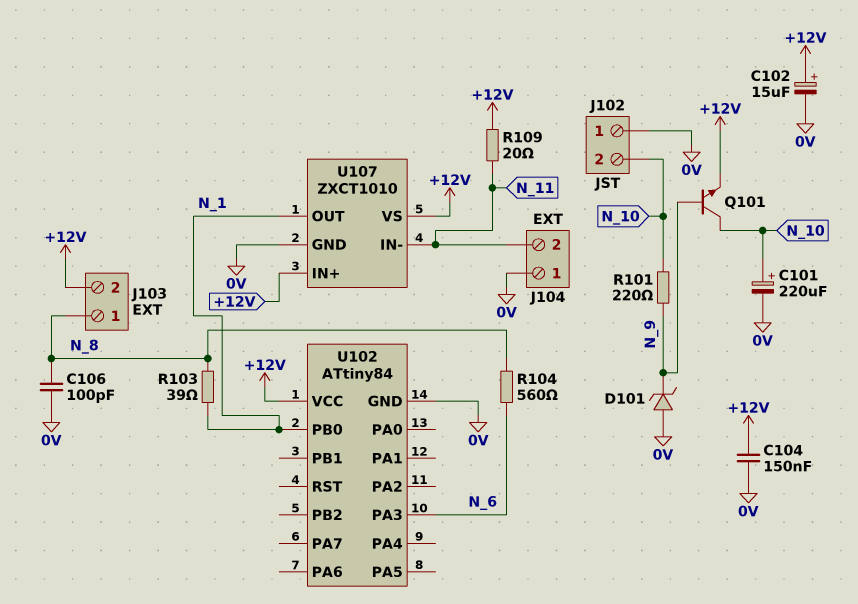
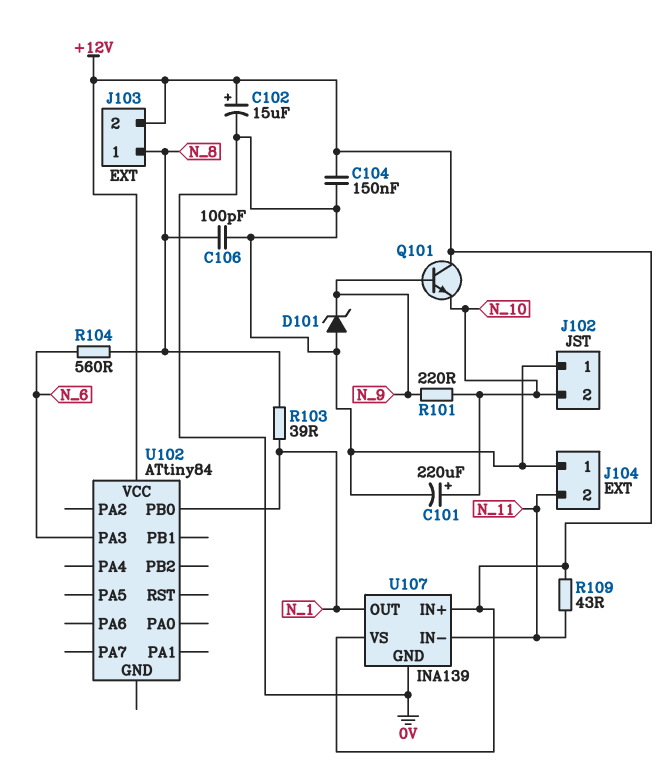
Q101: NPN (B N_9, C N_10, E +12V) -> NPN (B N_9, C +12V, E N_10)
R109: 20 (+12V, N_11) -> 43 (+12V, N_11)
U102 pin GND: 0V -> none
U107: ZXCT1010 -> INA139

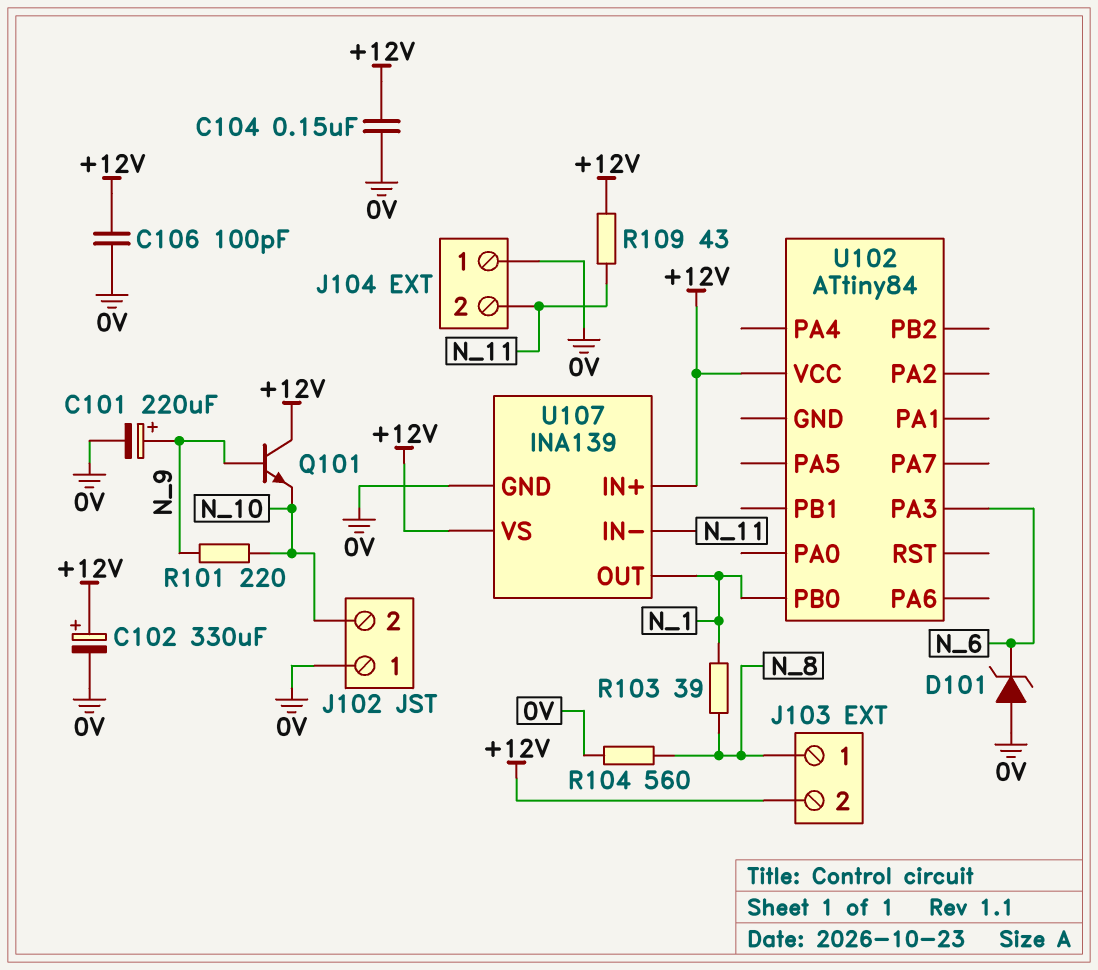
C101: 220uF (plus N_10, minus 0V) -> 220uF (plus N_9, minus 0V)
C102: 15uF (plus +12V, minus 0V) -> 330uF (plus +12V, minus 0V)
C106: 100pF (0V, N_8) -> 100pF (+12V, 0V)
D101: zener (A 0V, K N_9) -> zener (A 0V, K N_6)
R104: 560 (N_6, N_8) -> 560 (0V, N_8)

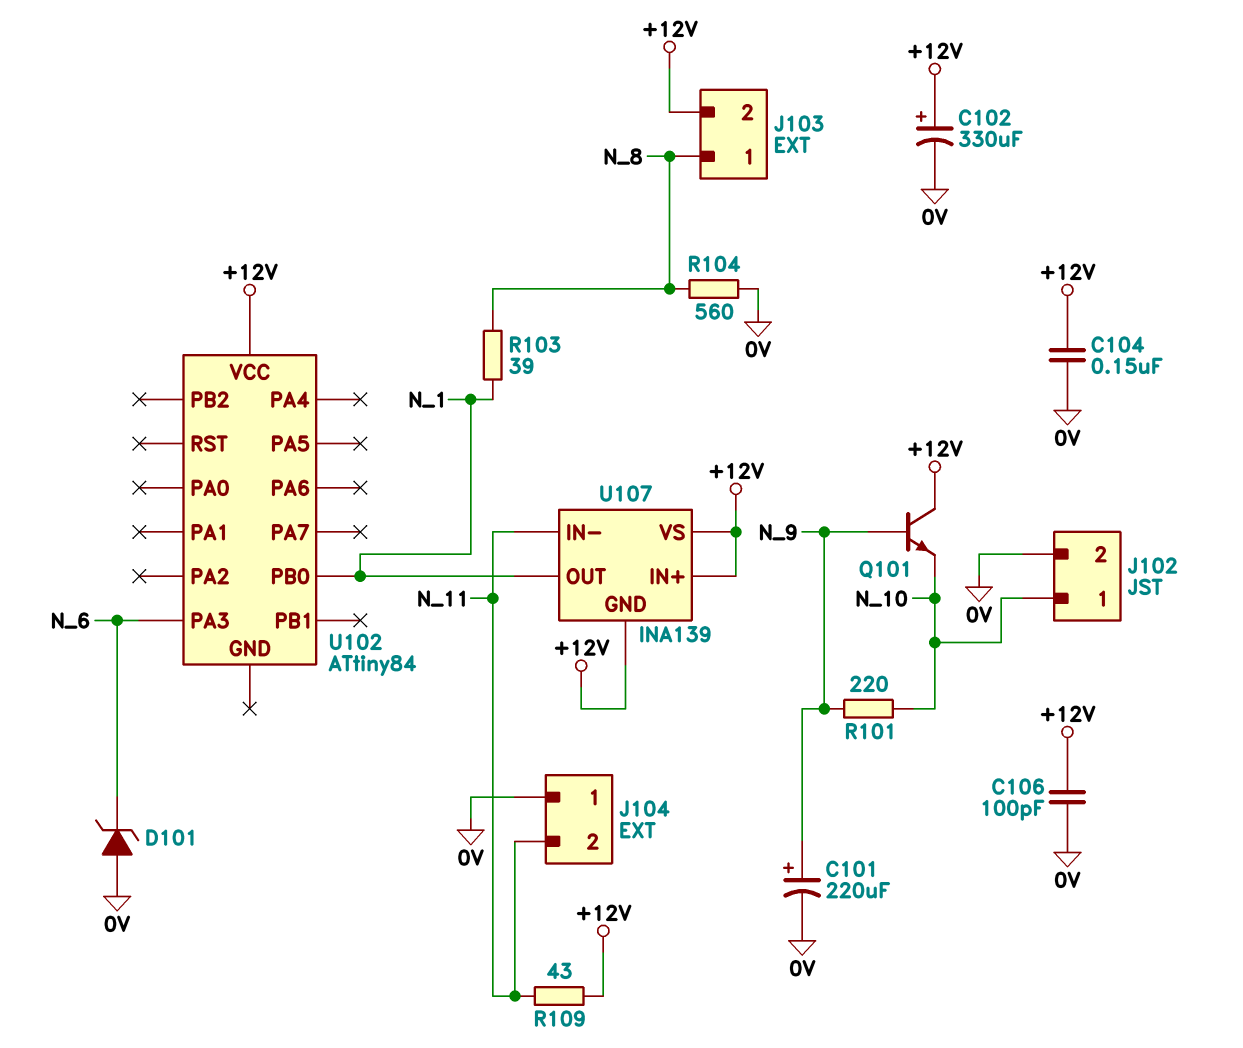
J102 pin 1: 0V -> N_10
J102 pin 2: N_10 -> 0V
U107 pin GND: 0V -> +12V

